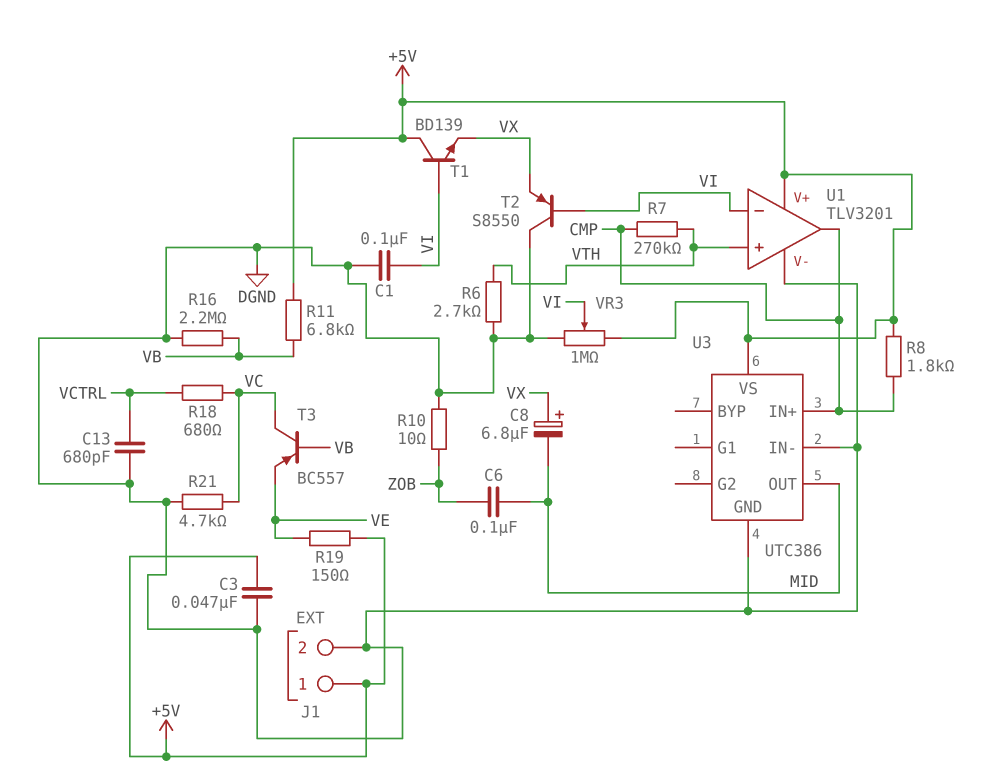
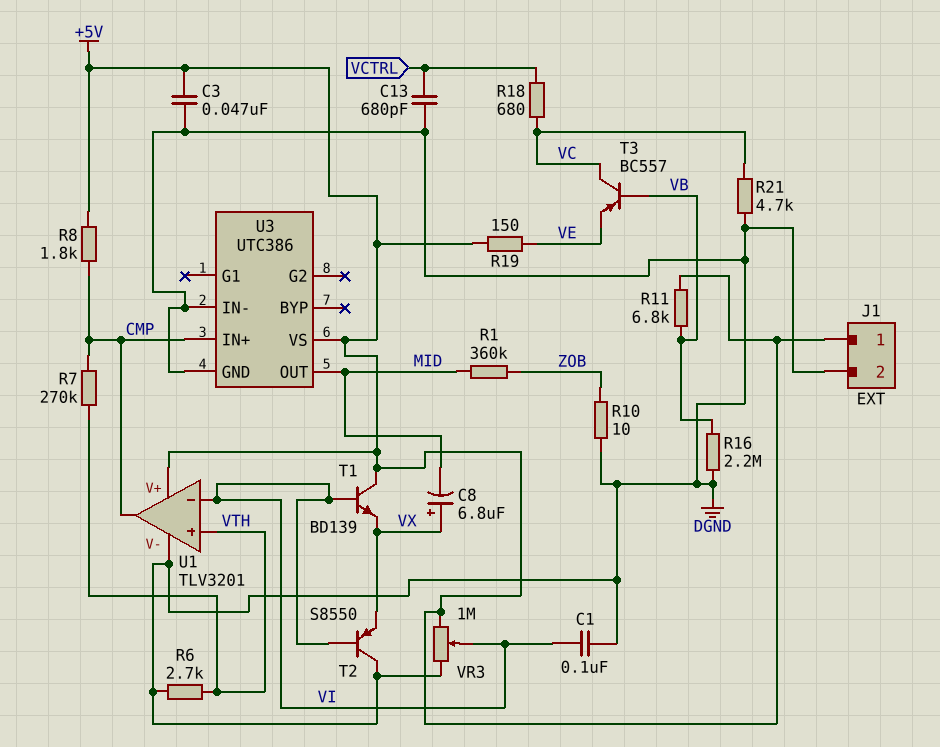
C6: 100nF (MID, ZOB) -> none
R1: none -> 360k (MID, ZOB)

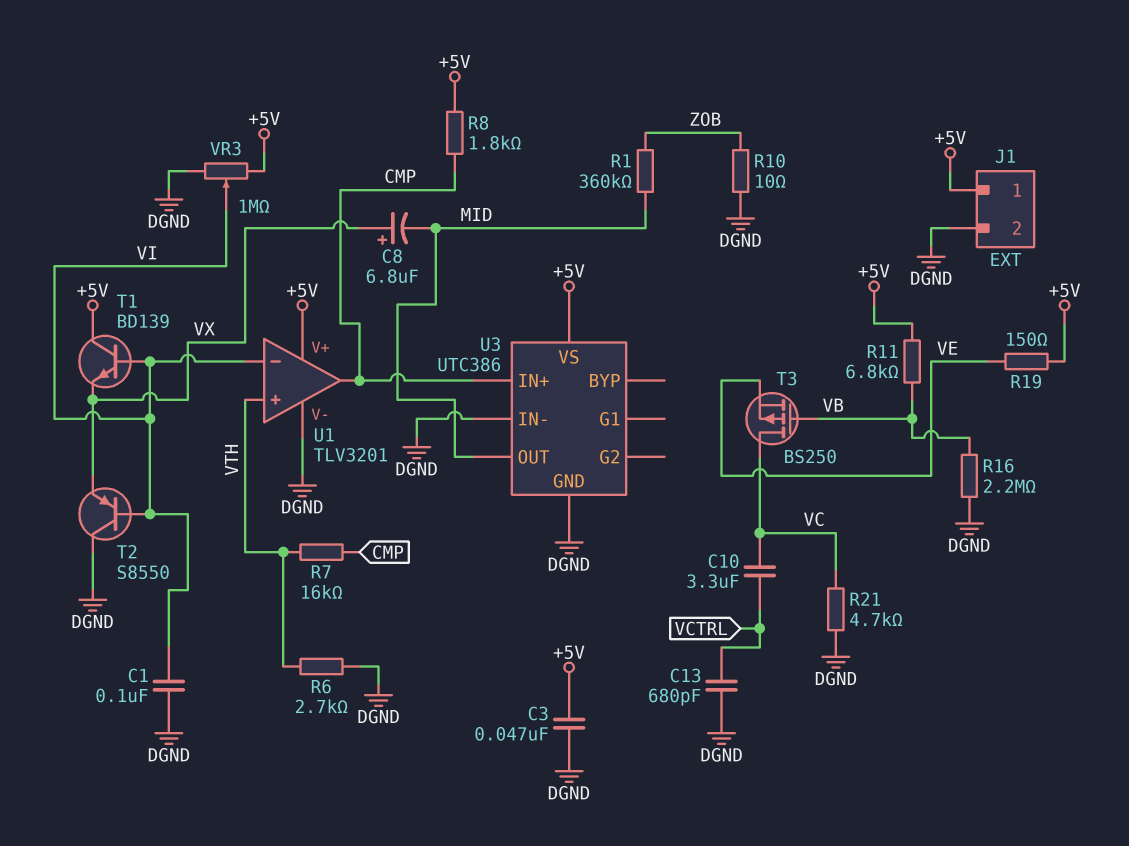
C10: none -> 3.3uF (VC, VCTRL)
R7: 270k (CMP, VTH) -> 16k (CMP, VTH)
R18: 680 (VC, VCTRL) -> none
T3: PNP BC557 (B VB, C VC, E VE) -> PMOS BS250 (G VB, D VC, S VE)

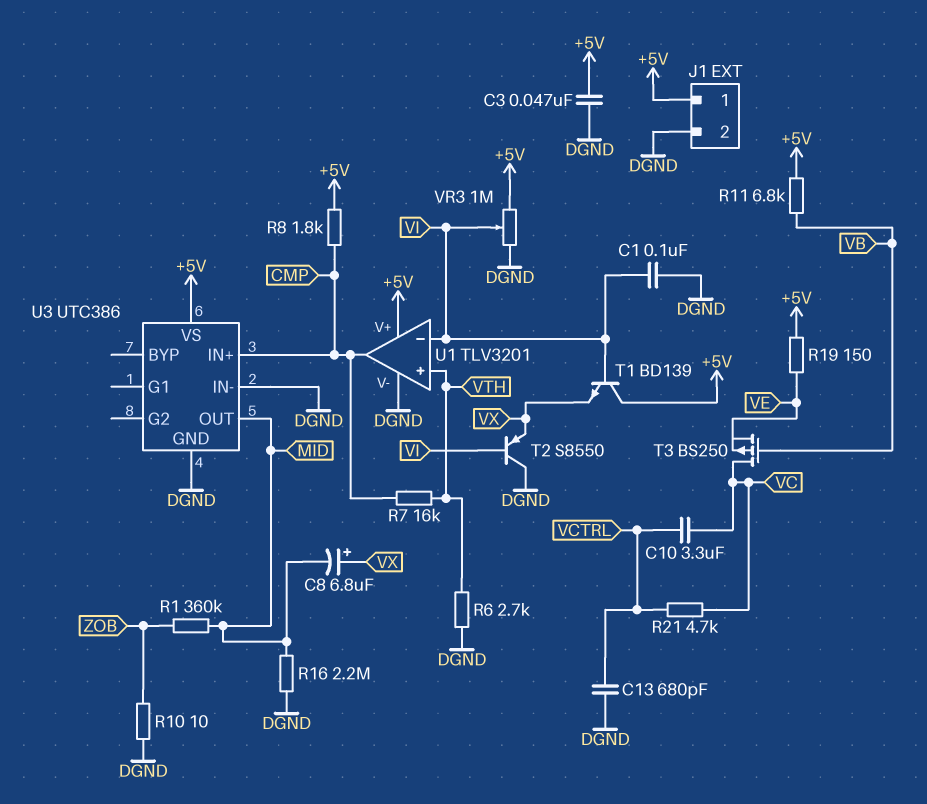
R16: 2.2M (DGND, VB) -> 2.2M (DGND, MID)
R21: 4.7k (DGND, VC) -> 4.7k (VC, VCTRL)

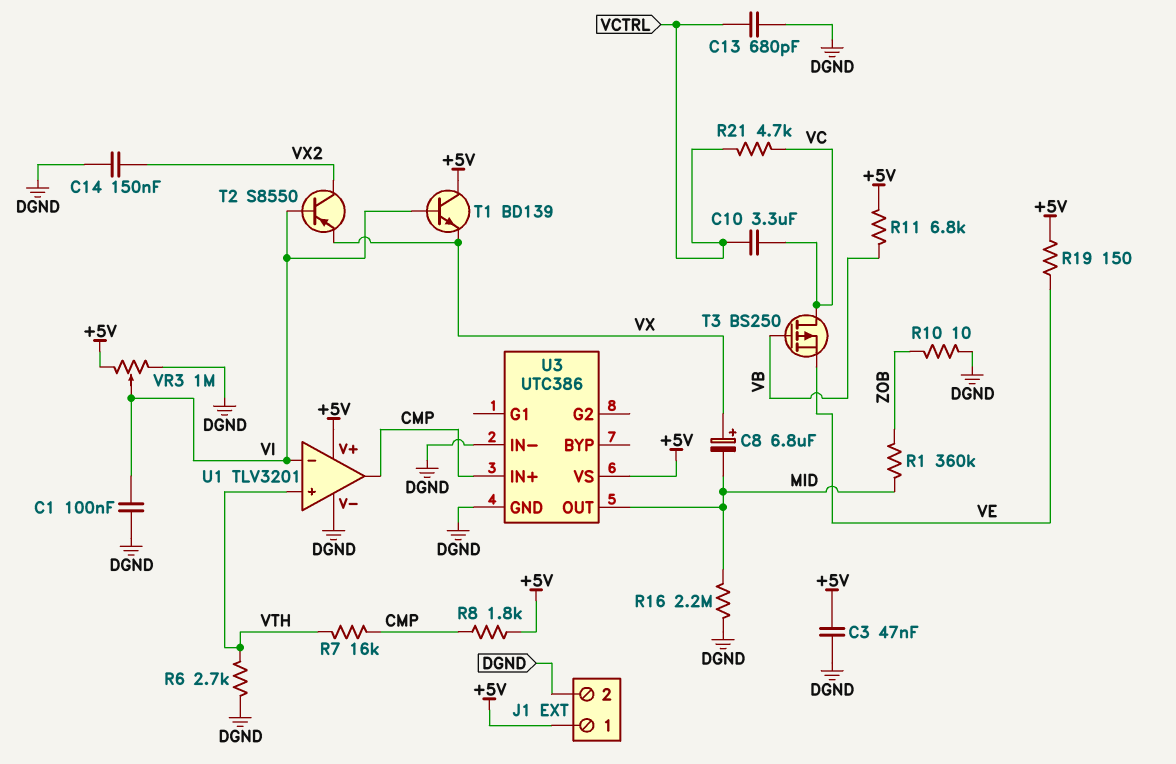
C14: none -> 150nF (DGND, VX2)
T2: PNP S8550 (B VI, C DGND, E VX) -> PNP S8550 (B VI, C VX2, E VX)

